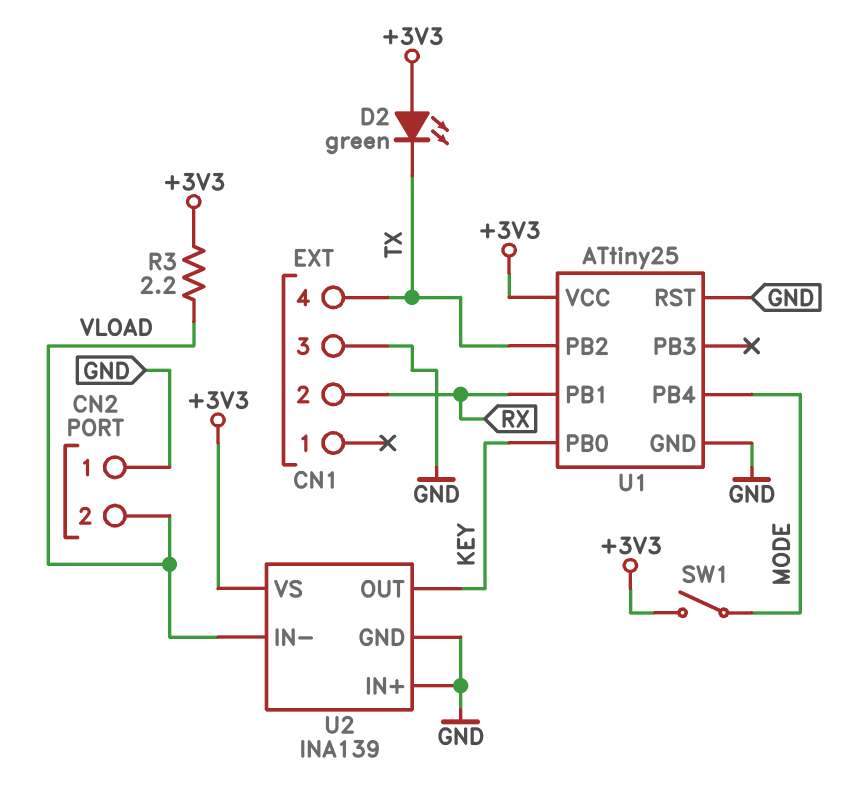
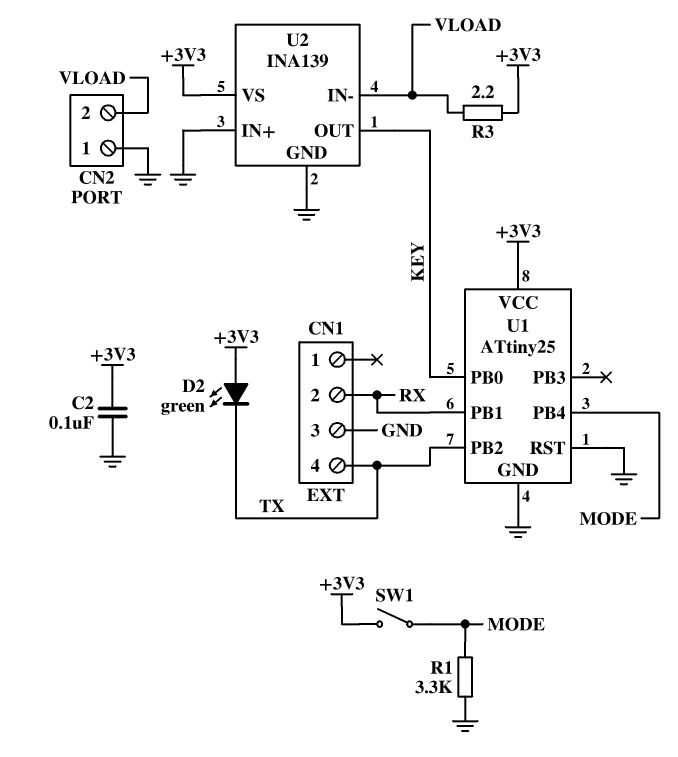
C2: none -> 100nF (+3V3, GND)
R1: none -> 3.3k (GND, MODE)

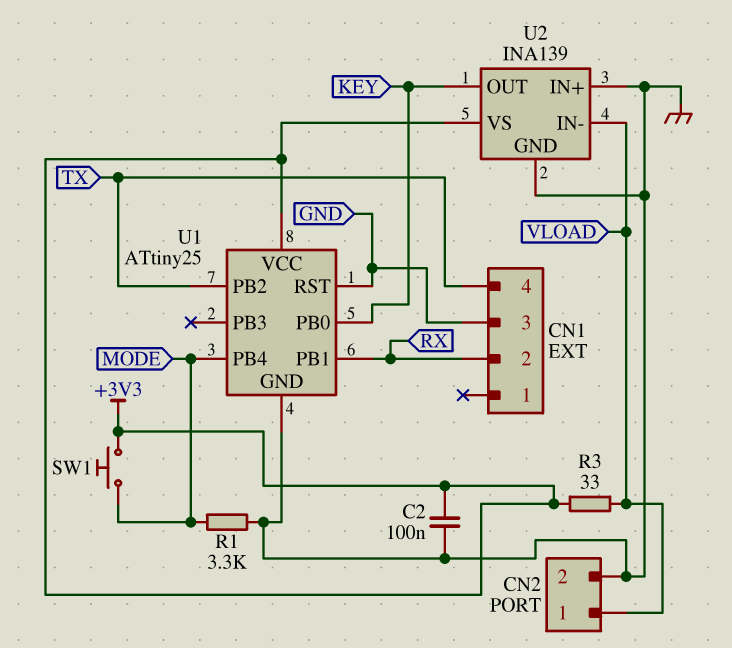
CN2 pin 1: GND -> VLOAD
CN2 pin 2: VLOAD -> GND
D2: LED green (A +3V3, K TX) -> none
R3: 2.2 (+3V3, VLOAD) -> 33 (+3V3, VLOAD)
SW1: switch (+3V3, MODE) -> button (+3V3, MODE)

